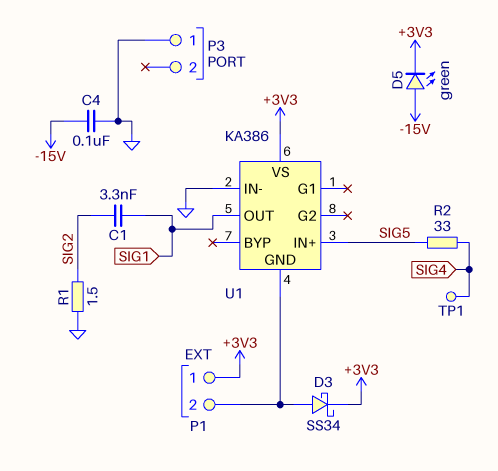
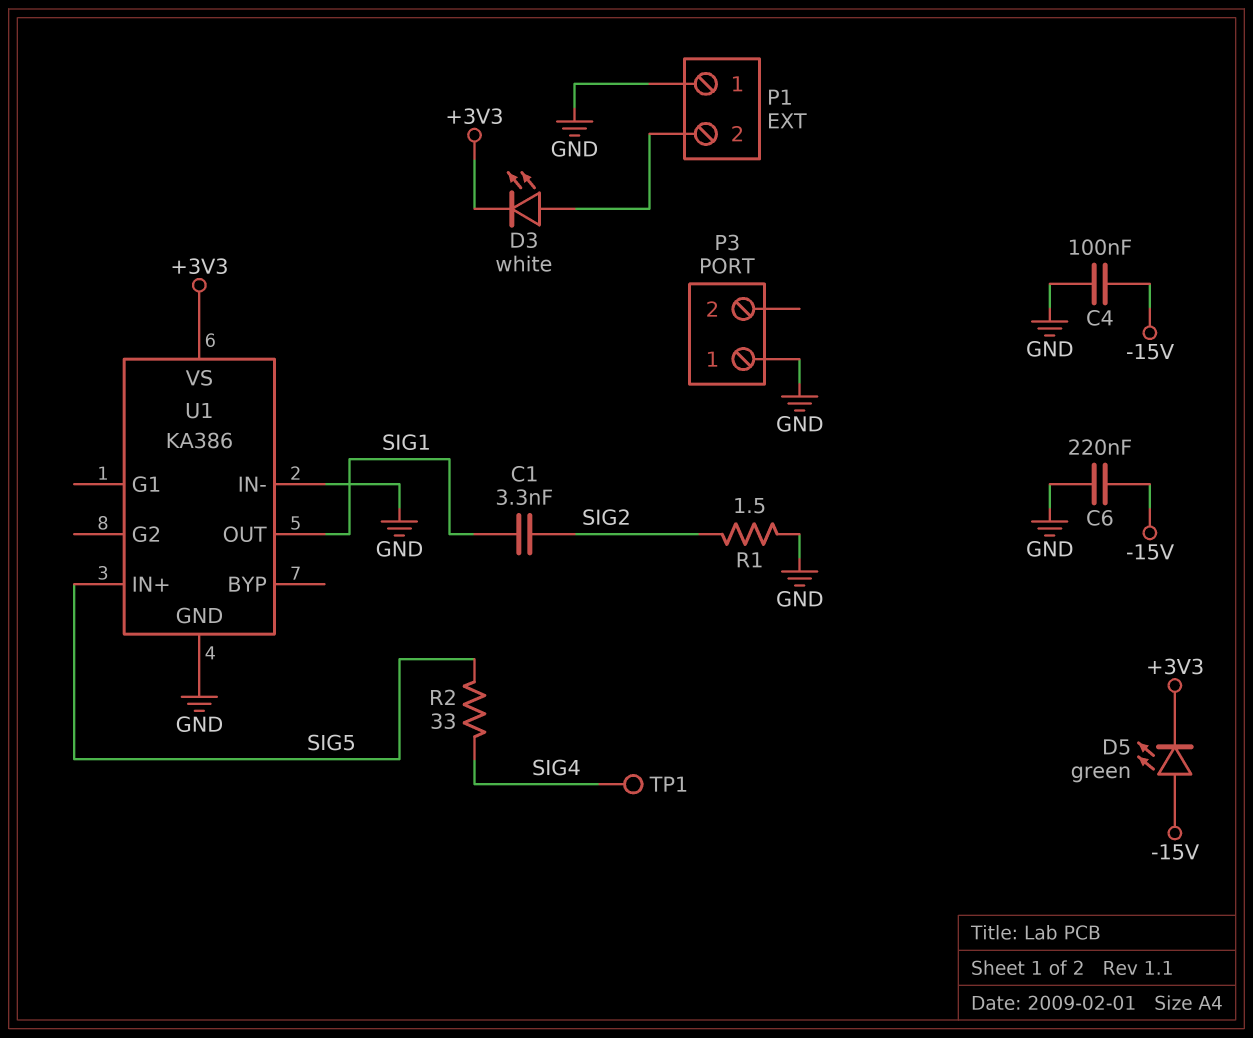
C6: none -> 220nF (-15V, GND)
D3: schottky SS34 (A P1/2, K +3V3) -> LED white (A P1/2, K +3V3)
P1 pin 1: +3V3 -> GND
U1 pin GND: P1/2 -> GND

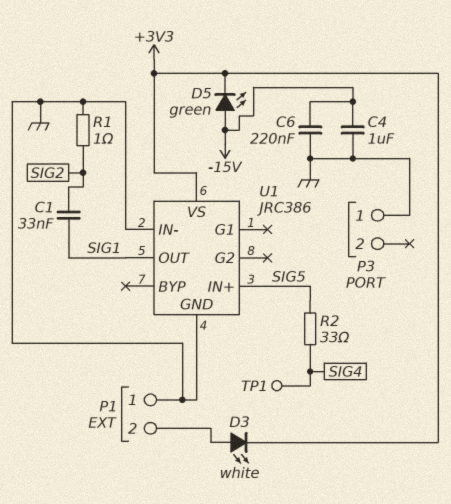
C1: 3.3nF (SIG1, SIG2) -> 33nF (SIG1, SIG2)
C4: 100nF (-15V, GND) -> 1uF (-15V, GND)
R1: 1.5 (GND, SIG2) -> 1 (GND, SIG2)
U1: KA386 -> JRC386

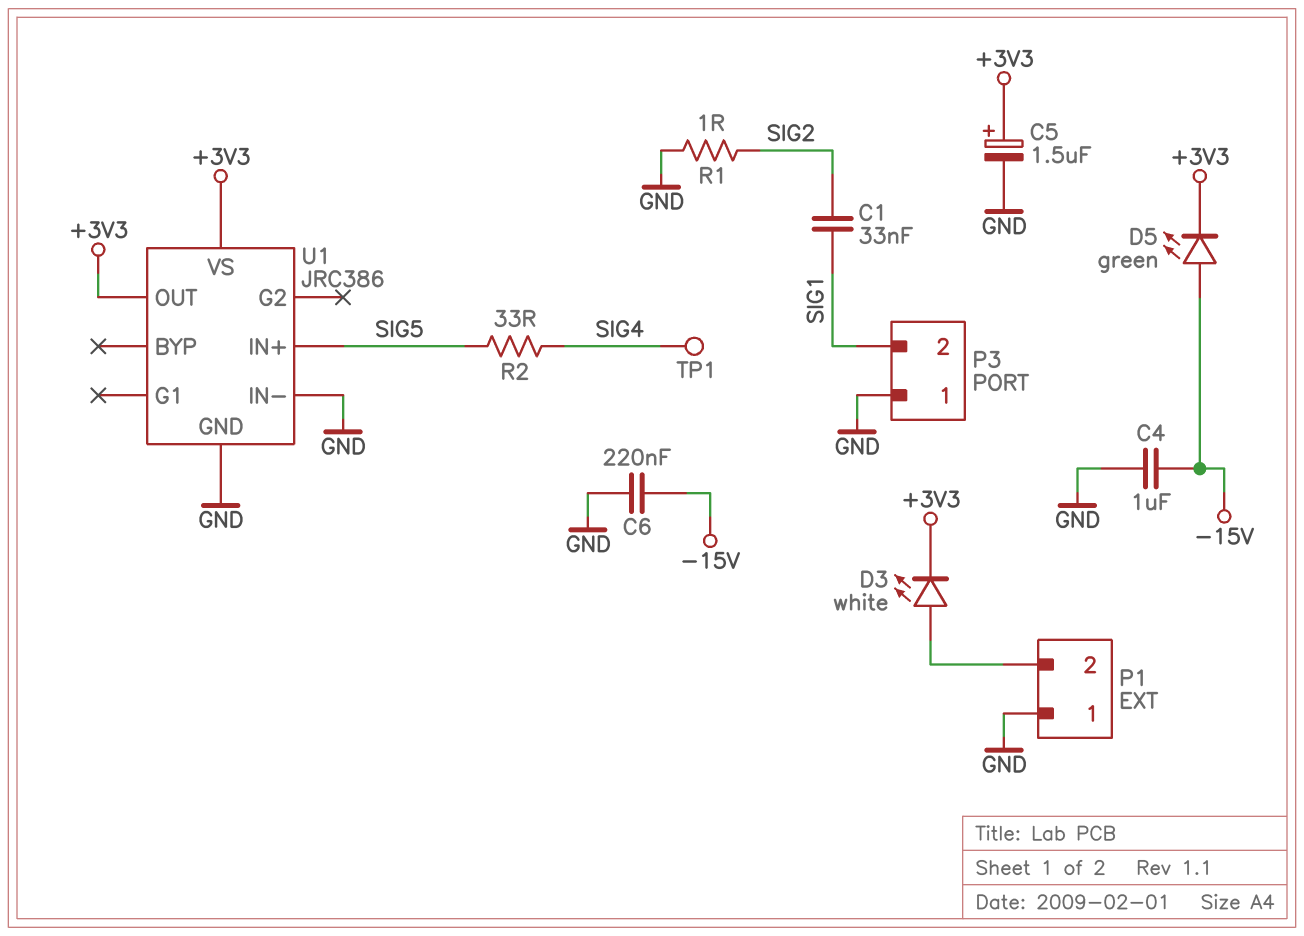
C5: none -> 1.5uF (plus +3V3, minus GND)
P3 pin 2: none -> SIG1
U1 pin OUT: SIG1 -> +3V3

